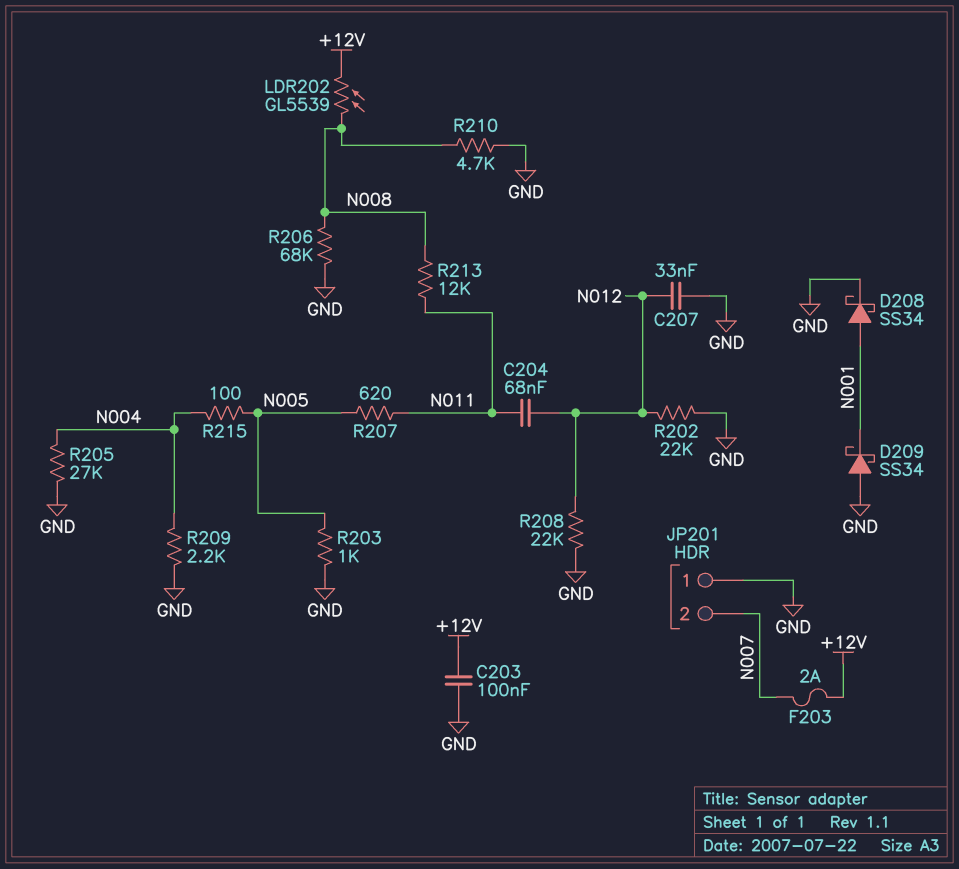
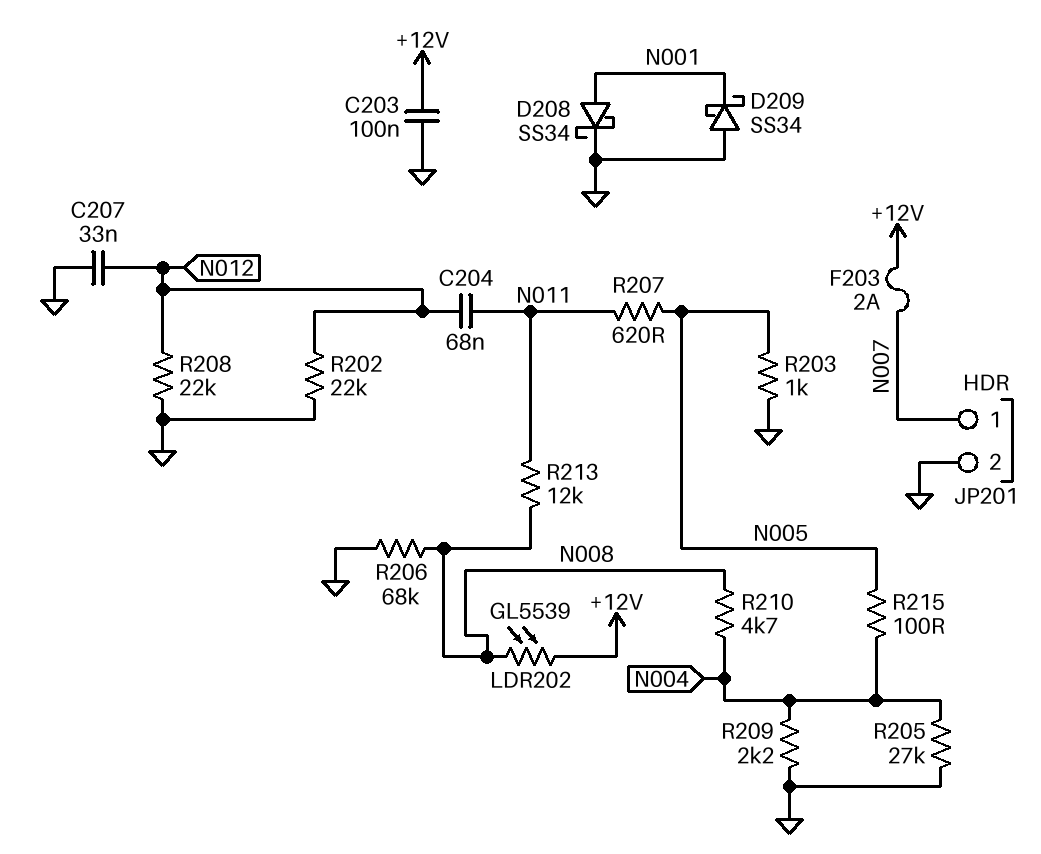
JP201 pin 1: GND -> N007
JP201 pin 2: N007 -> GND
R210: 4.7k (GND, N008) -> 4.7k (N004, N008)

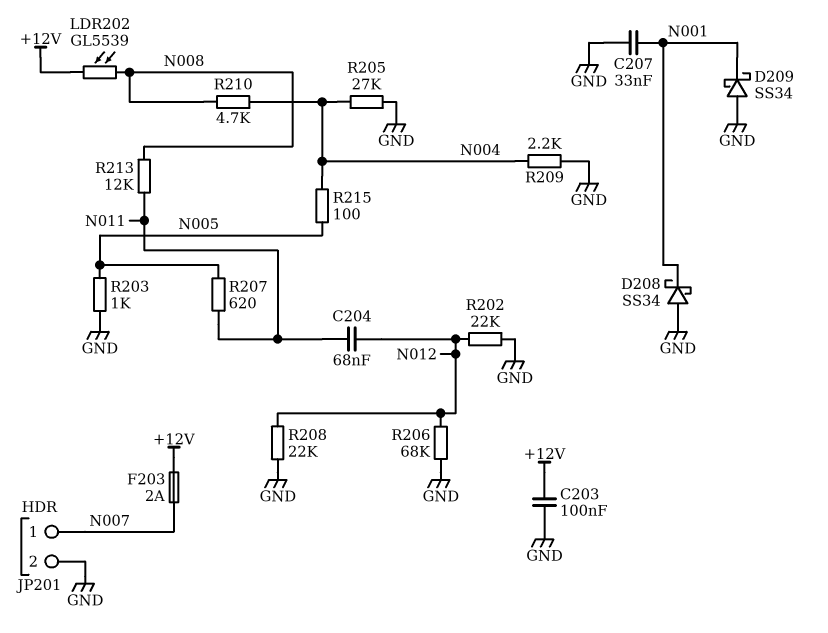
C207: 33nF (GND, N012) -> 33nF (GND, N001)
D208: schottky SS34 (A N001, K GND) -> schottky SS34 (A GND, K N001)
R206: 68k (GND, N008) -> 68k (GND, N012)

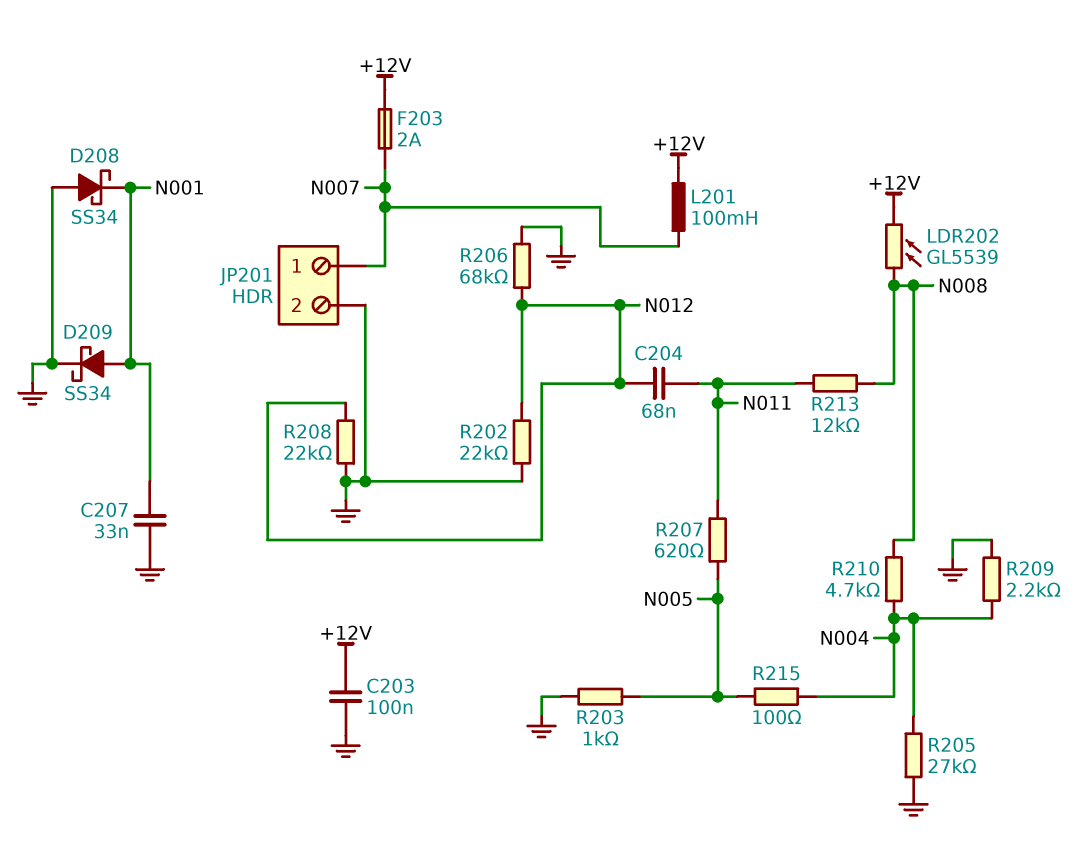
D209: schottky SS34 (A GND, K N001) -> schottky SS34 (A N001, K GND)
L201: none -> 100mH (+12V, N007)

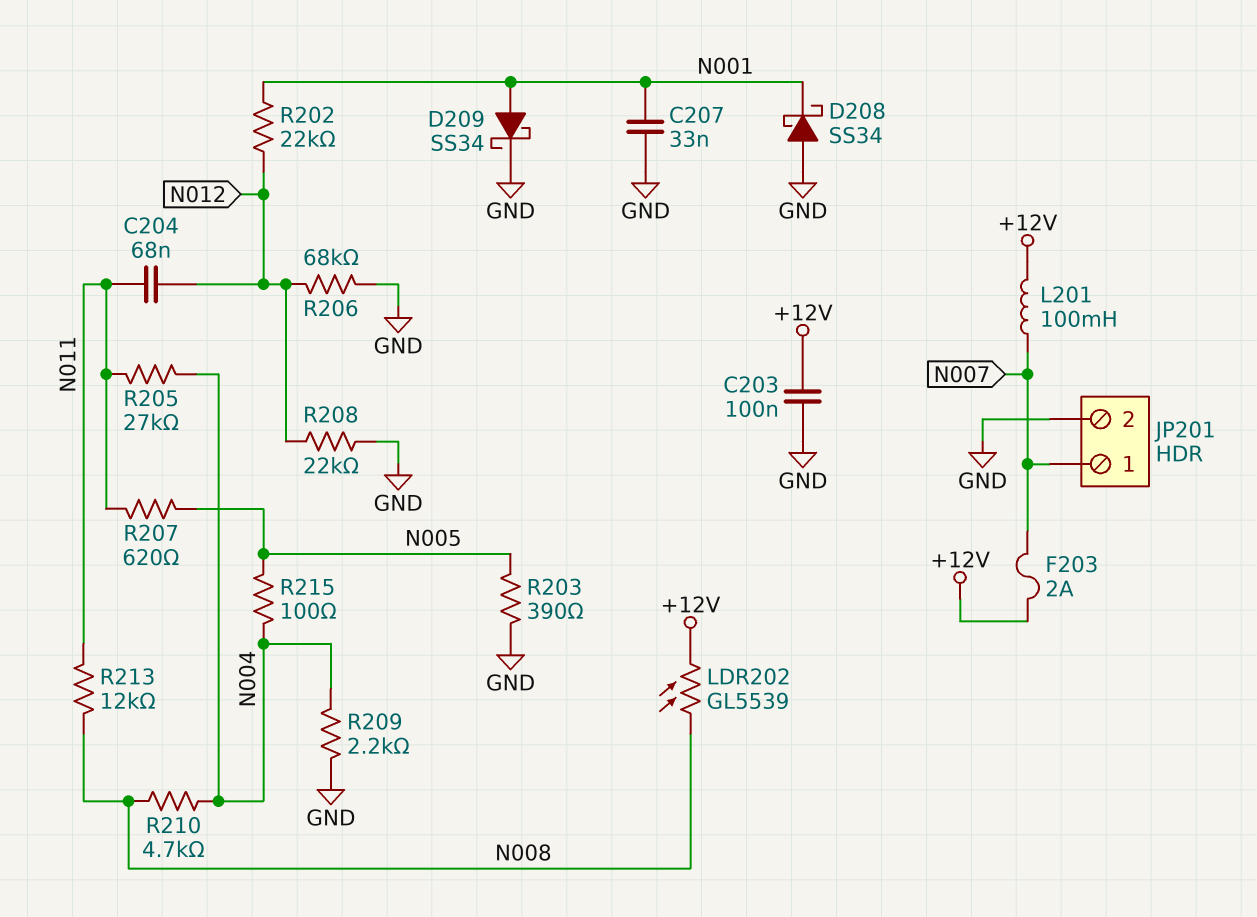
R202: 22k (GND, N012) -> 22k (N001, N012)
R203: 1k (GND, N005) -> 390 (GND, N005)
R205: 27k (GND, N004) -> 27k (N004, N011)

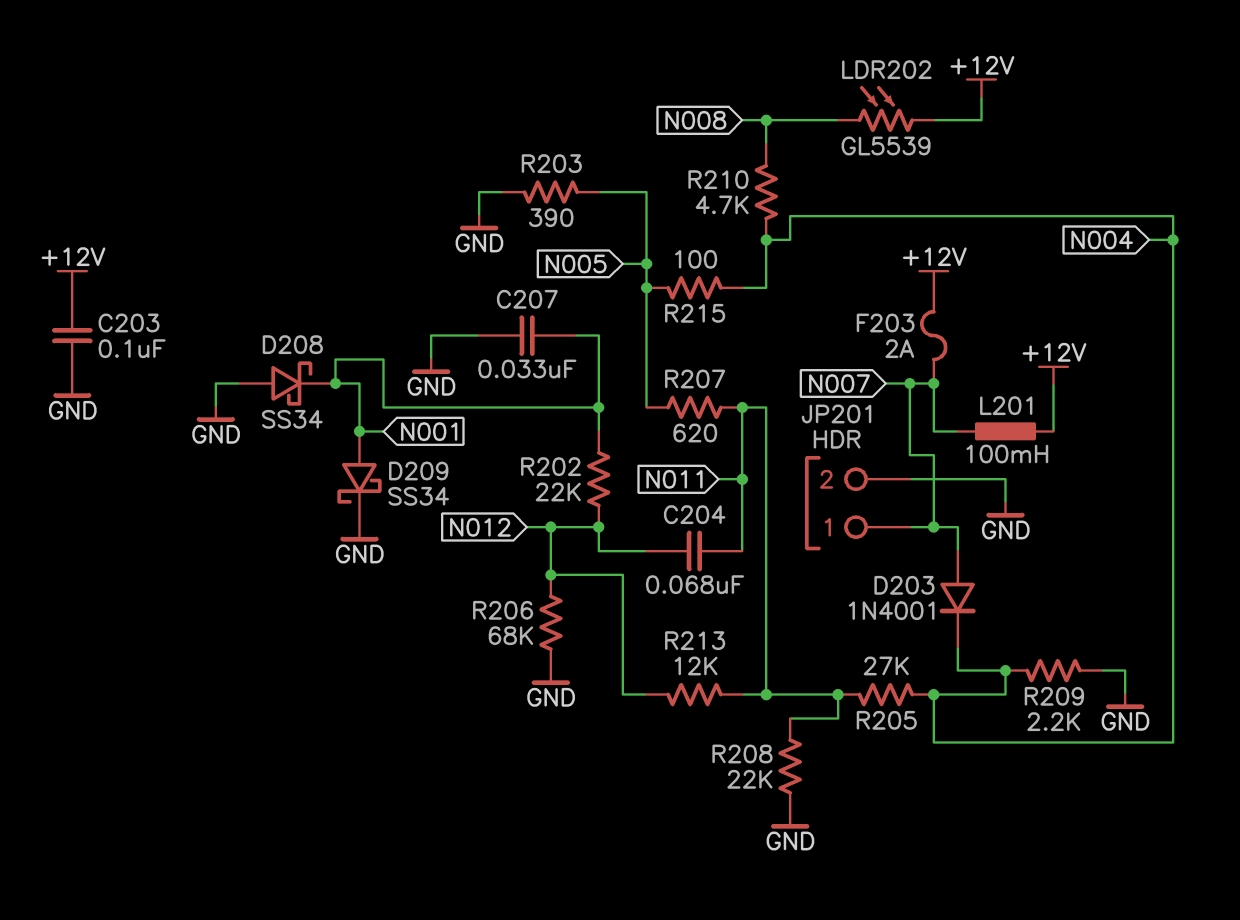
D203: none -> diode 1N4001 (A N007, K N004)
R208: 22k (GND, N012) -> 22k (GND, N011)
R213: 12k (N008, N011) -> 12k (N011, N012)

